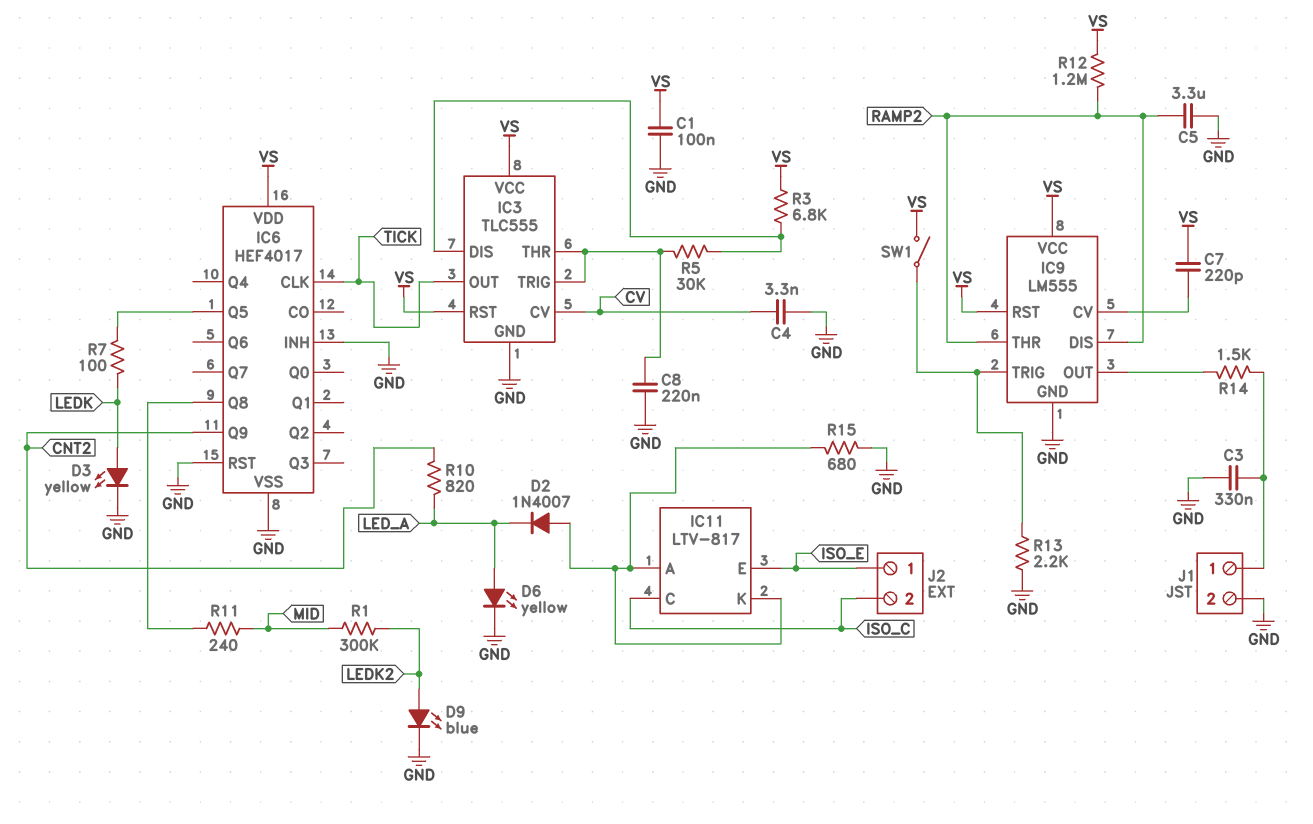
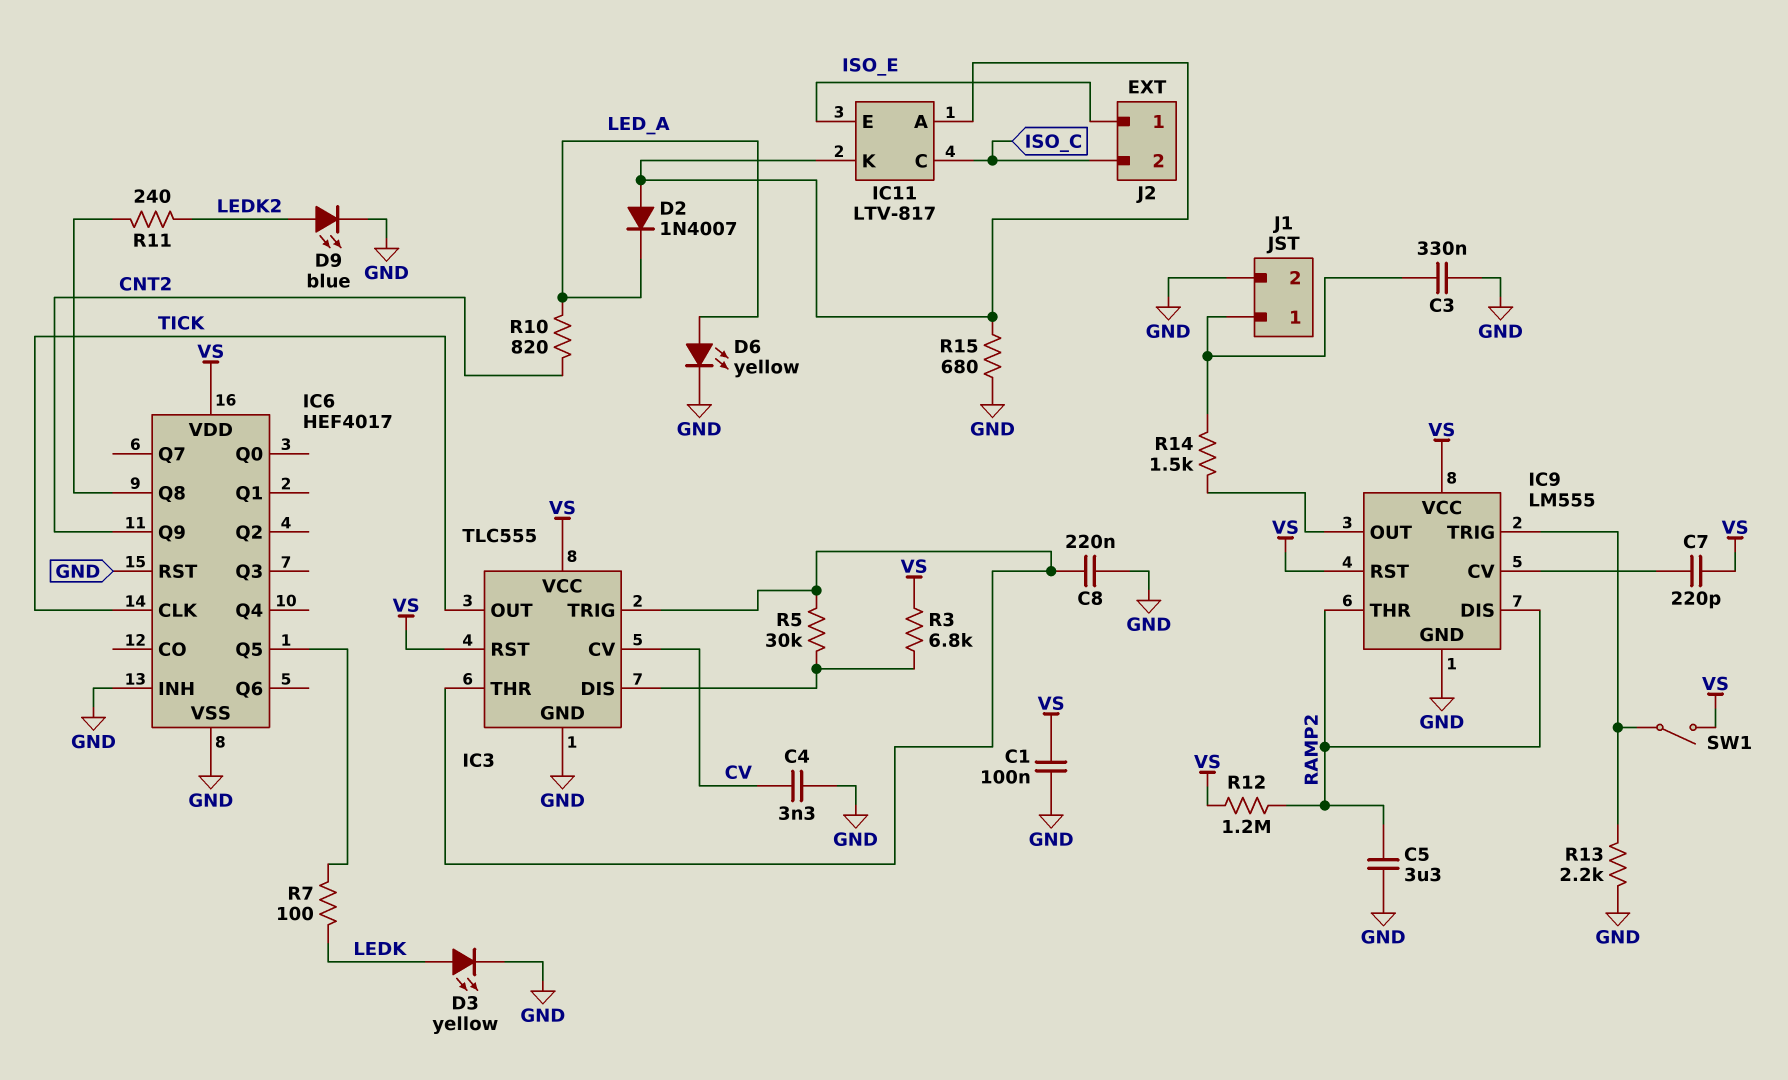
R1: 300k (LEDK2, MID) -> none
R11: 240 (IC6/Q8, MID) -> 240 (IC6/Q8, LEDK2)

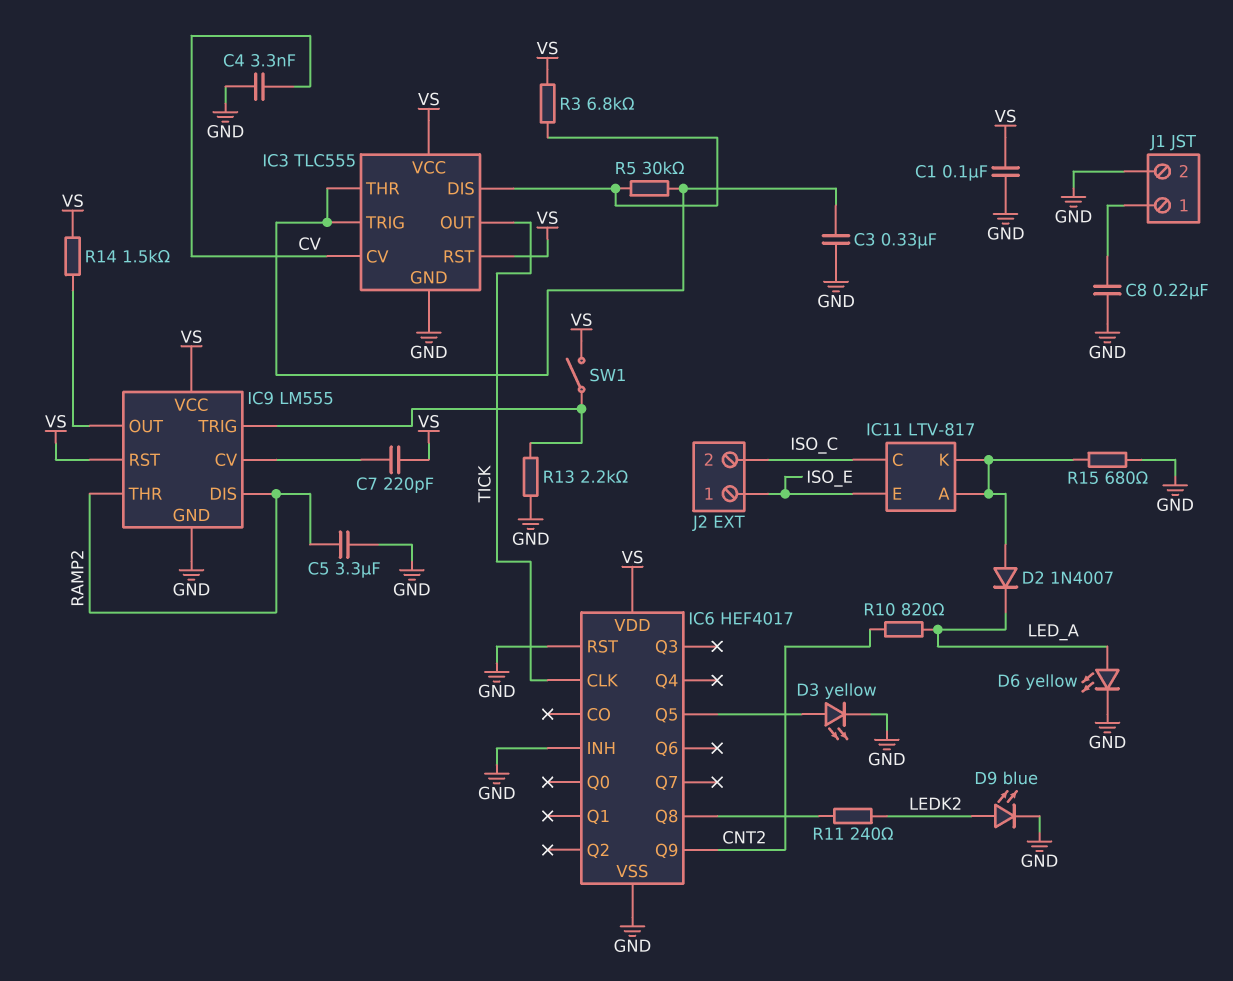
C3: 330nF (GND, J1/1) -> 330nF (GND, IC3/THR)
C8: 220nF (GND, IC3/THR) -> 220nF (GND, J1/1)
D3: LED yellow (A LEDK, K GND) -> LED yellow (A IC6/Q5, K GND)
R7: 100 (IC6/Q5, LEDK) -> none
R12: 1.2M (RAMP2, VS) -> none
R14: 1.5k (IC9/OUT, J1/1) -> 1.5k (IC9/OUT, VS)

